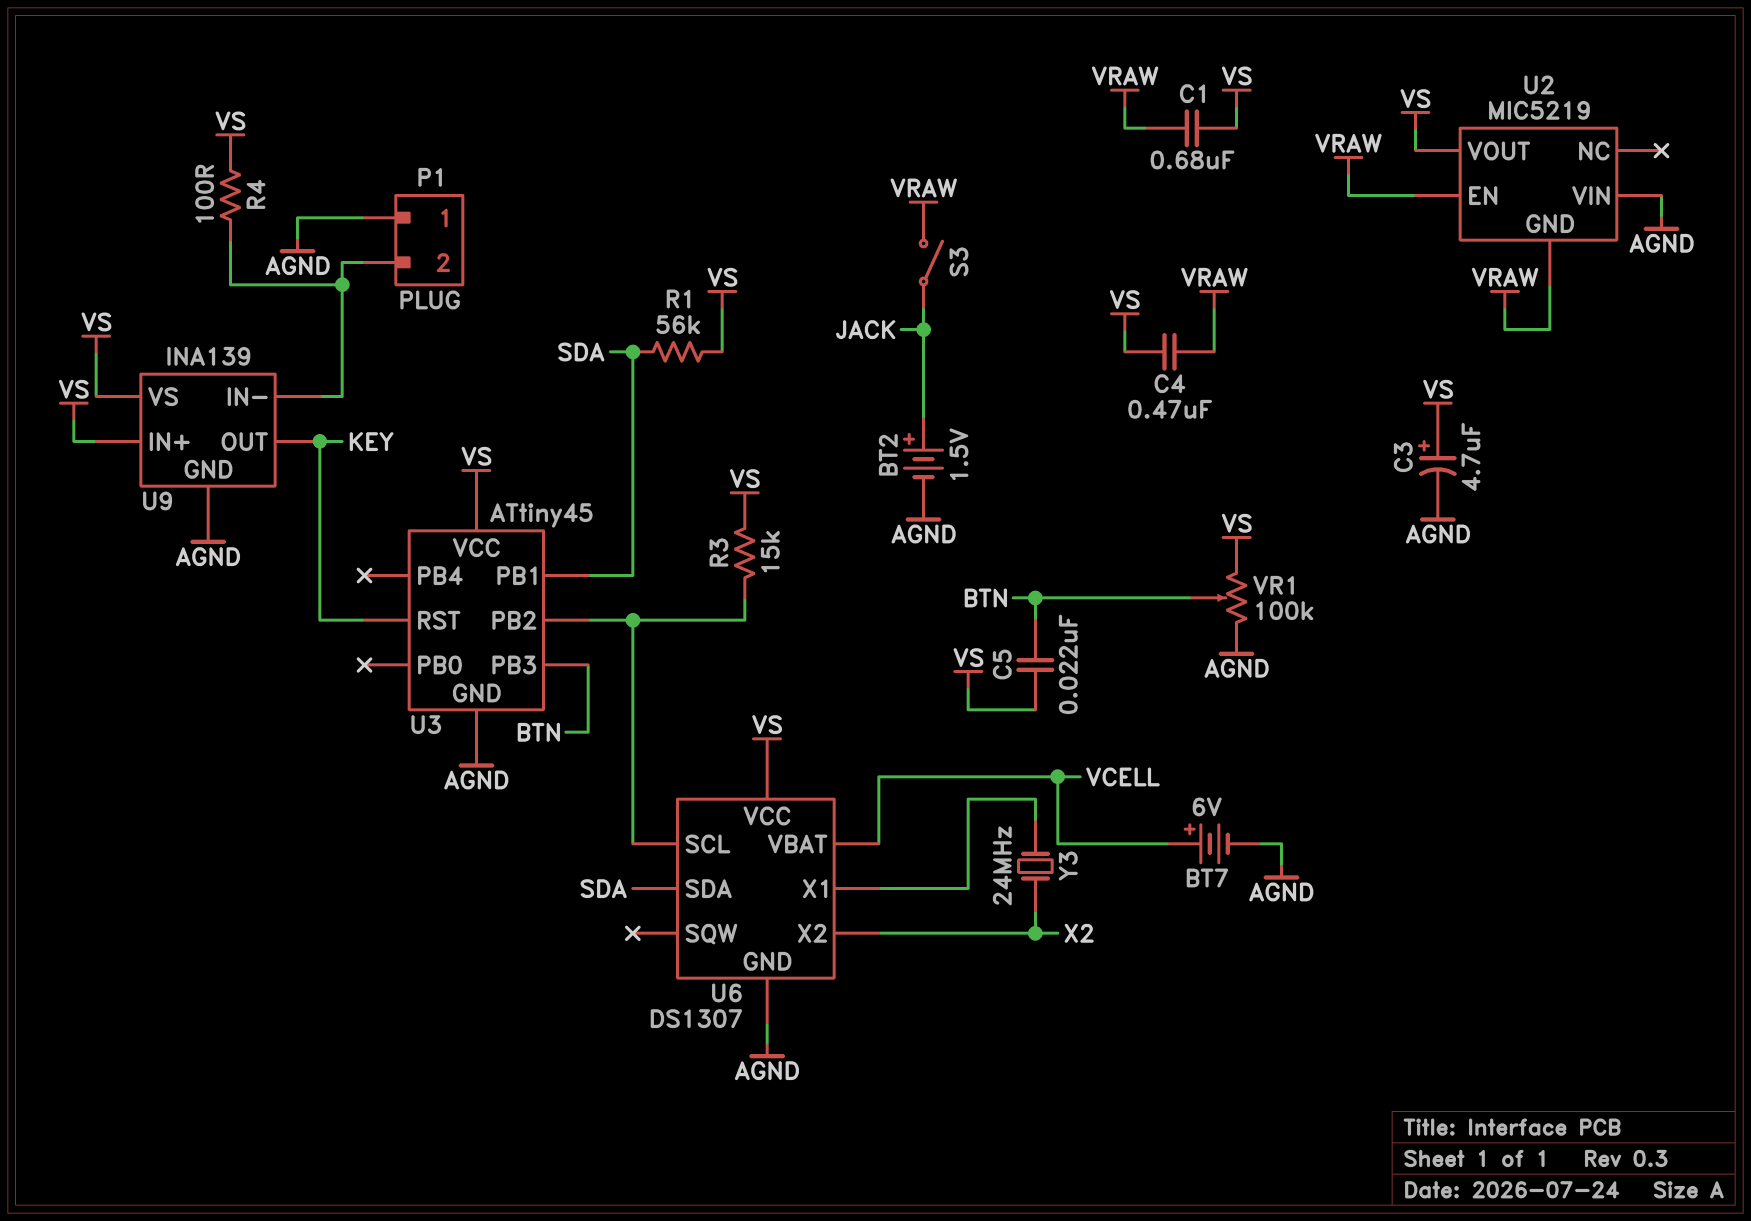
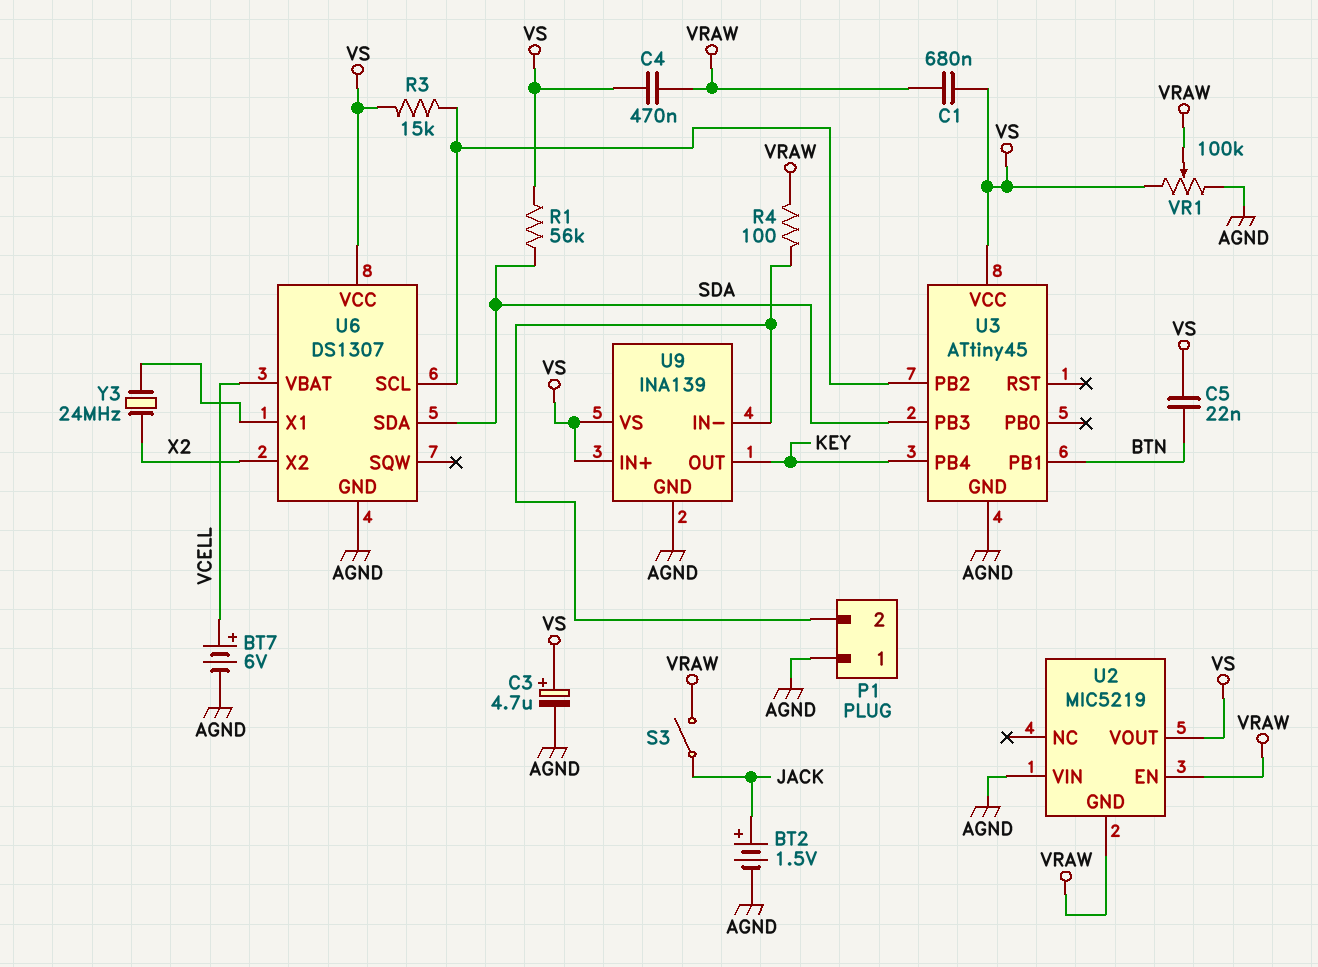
R4: 100 (P1/2, VS) -> 100 (P1/2, VRAW)
U3 pin PB1: SDA -> BTN
U3 pin PB3: BTN -> SDA
U3 pin PB4: none -> KEY
U3 pin RST: KEY -> none
VR1: 100k (AGND, VS, wiper BTN) -> 100k (AGND, VS, wiper VRAW)

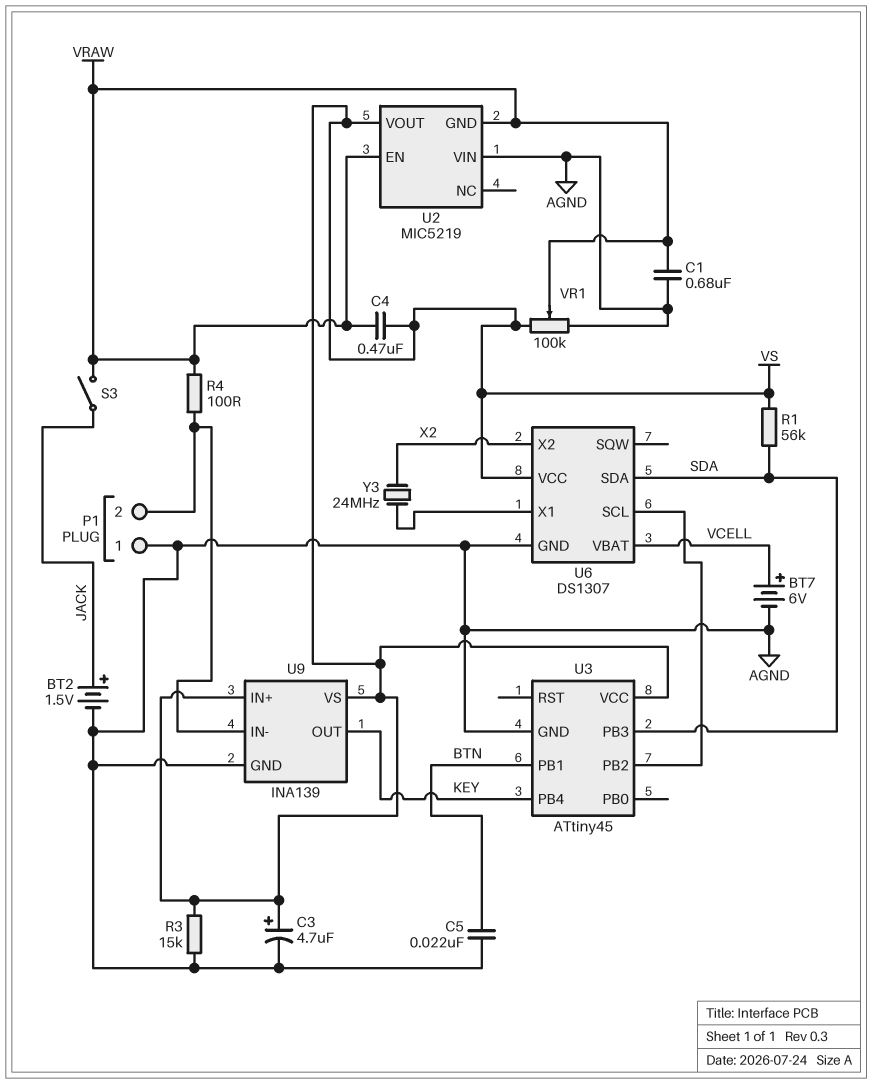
C1: 680nF (VRAW, VS) -> 680nF (AGND, VRAW)
C5: 22nF (BTN, VS) -> 22nF (AGND, BTN)
R3: 15k (U3/PB2, VS) -> 15k (AGND, VS)

